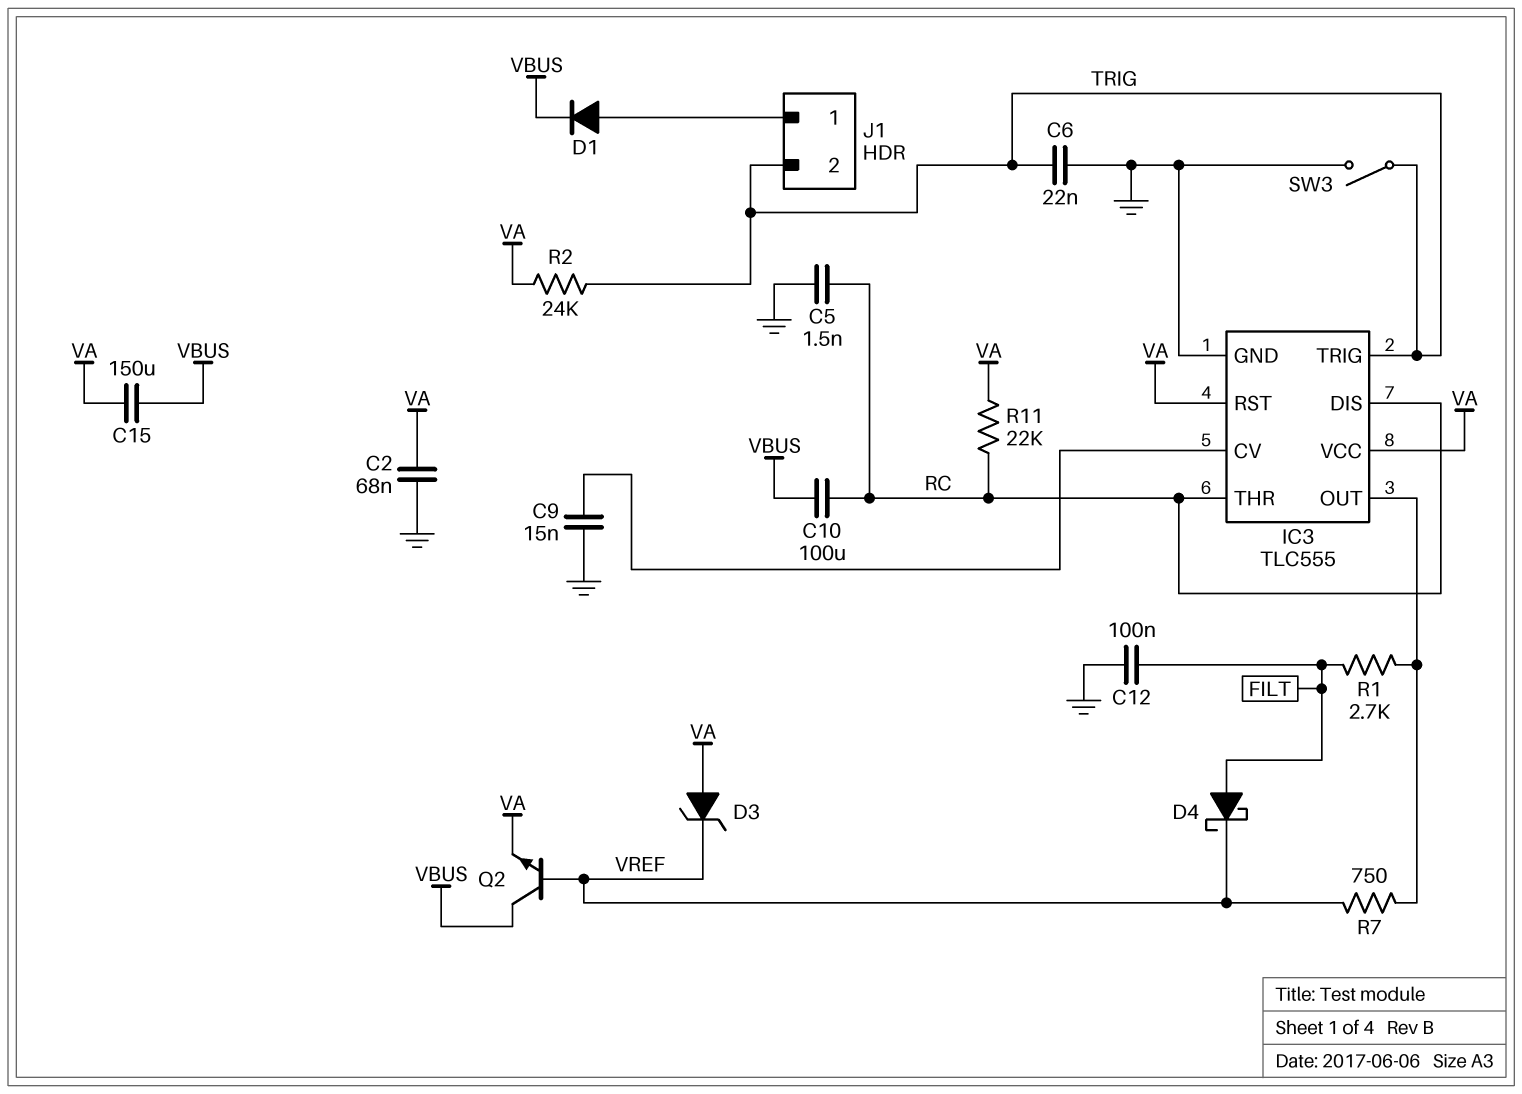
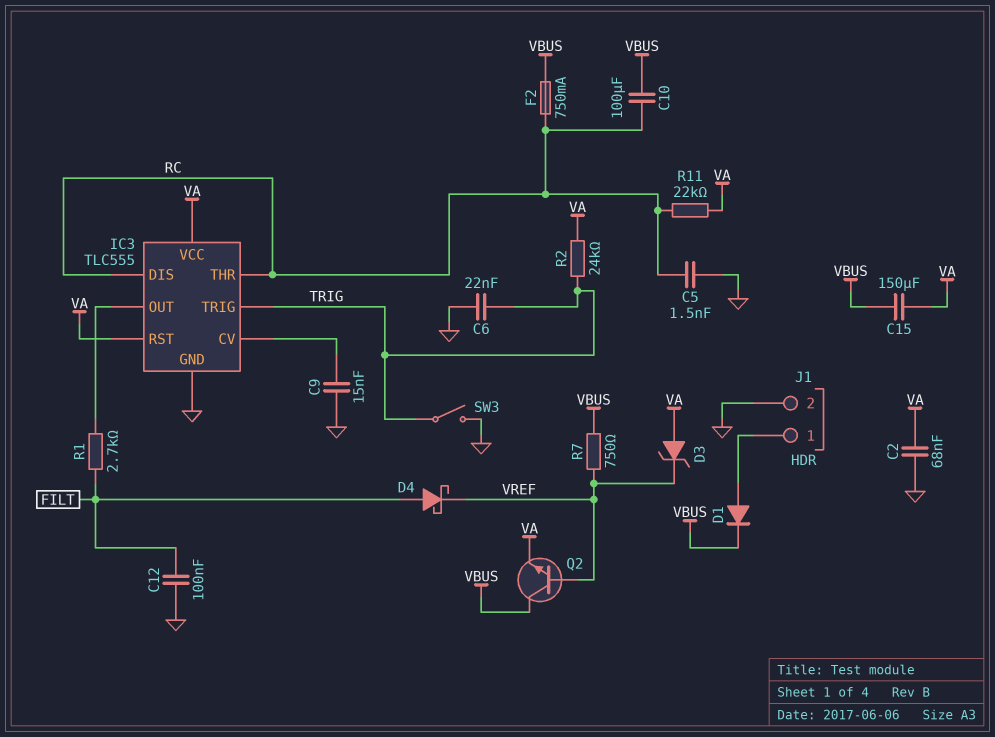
F2: none -> 750mA (RC, VBUS)
J1 pin 2: TRIG -> GND
R7: 750 (IC3/OUT, VREF) -> 750 (VBUS, VREF)

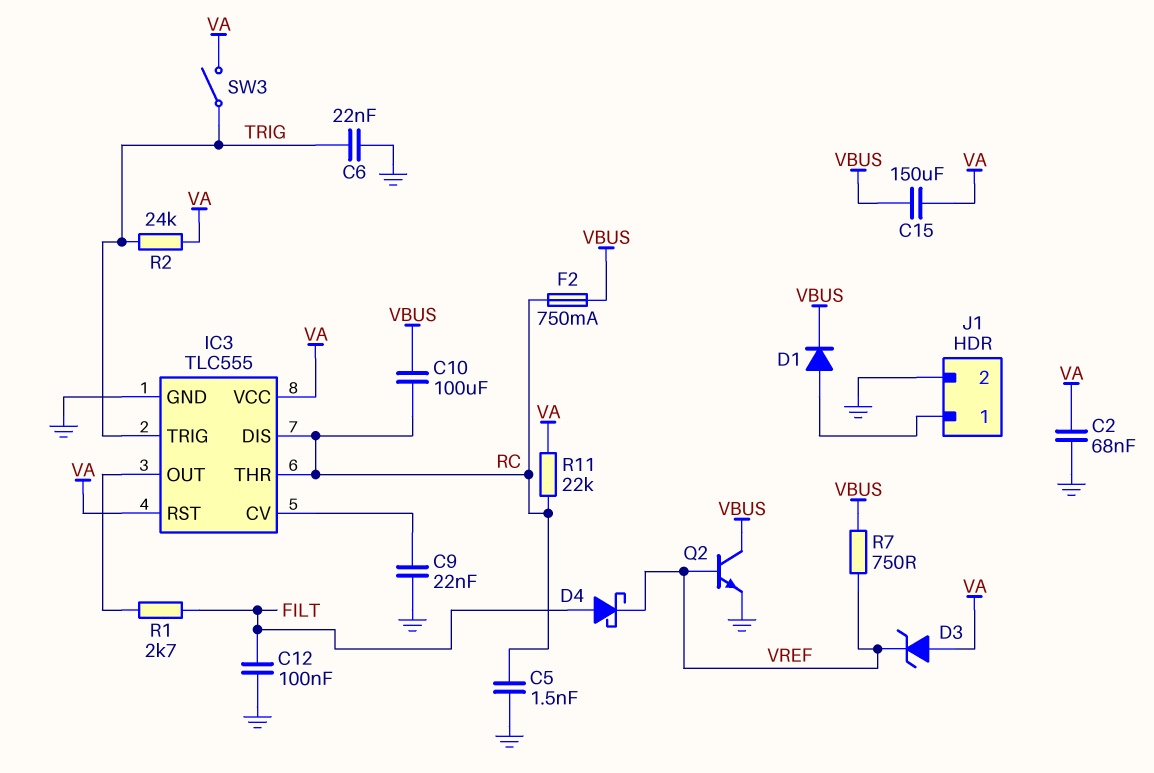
C9: 15nF (GND, IC3/CV) -> 22nF (GND, IC3/CV)
Q2: NPN (B VREF, C VBUS, E VA) -> NPN (B VREF, C VBUS, E GND)
SW3: switch (GND, TRIG) -> switch (TRIG, VA)

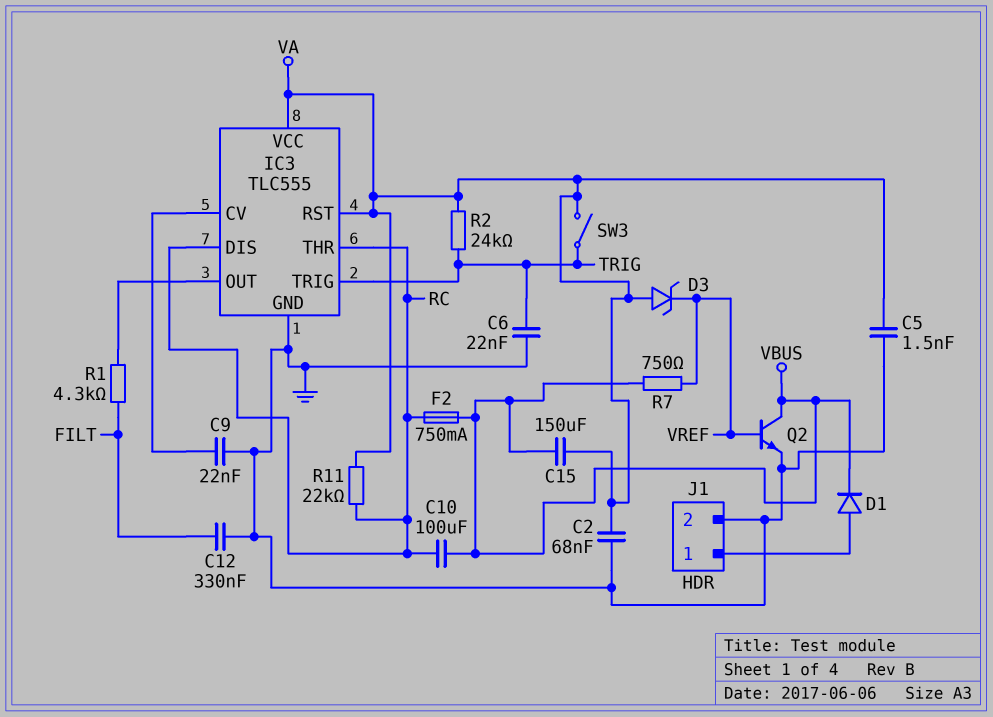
C5: 1.5nF (GND, RC) -> 1.5nF (GND, VA)
C12: 100nF (FILT, GND) -> 330nF (FILT, GND)
D4: schottky (A FILT, K VREF) -> none
R1: 2.7k (FILT, IC3/OUT) -> 4.3k (FILT, IC3/OUT)

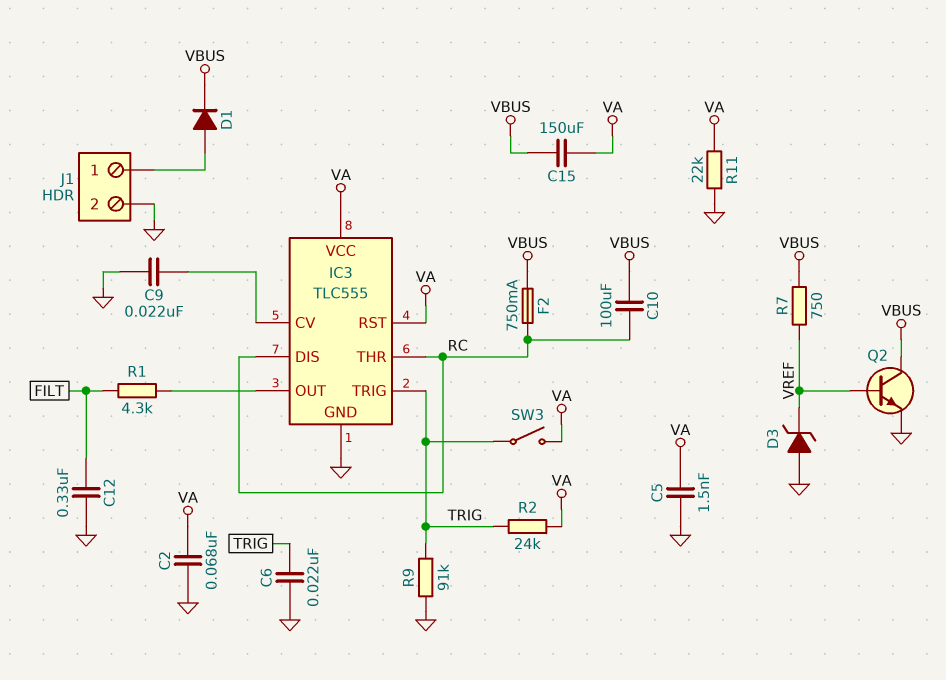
D3: zener (A VA, K VREF) -> zener (A GND, K VREF)
R9: none -> 91k (GND, TRIG)
R11: 22k (RC, VA) -> 22k (GND, VA)

